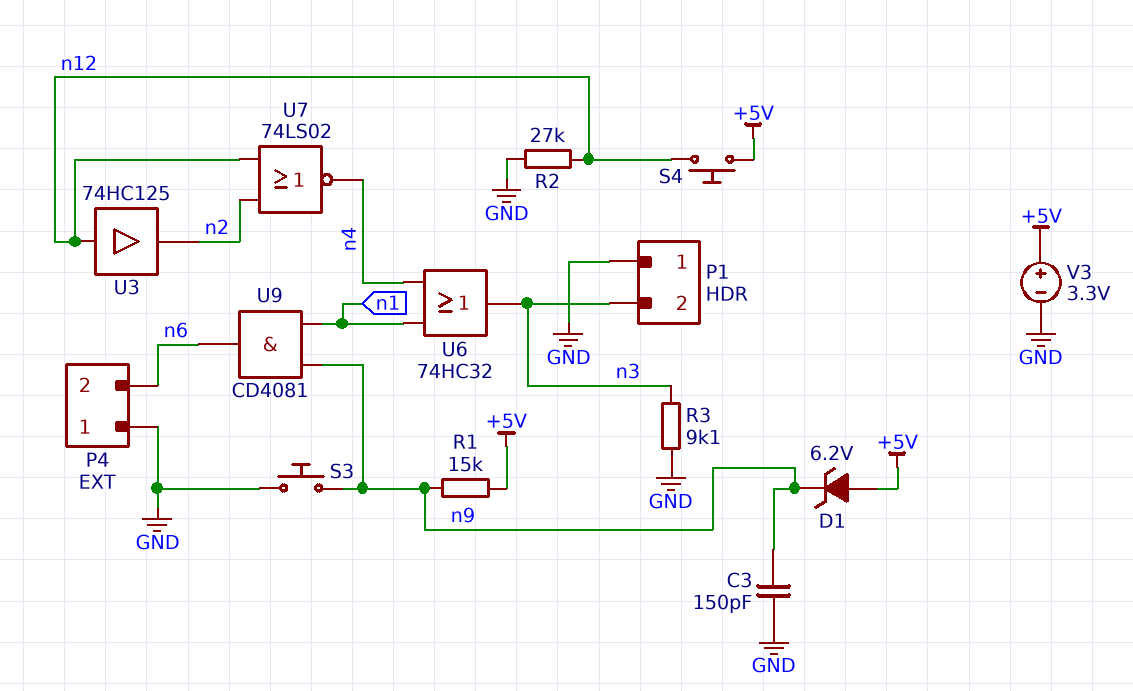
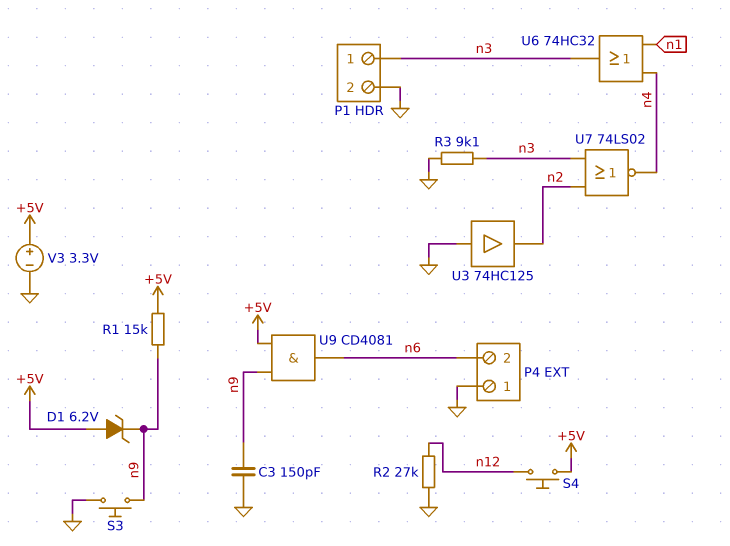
P1 pin 1: GND -> n3
P1 pin 2: n3 -> GND
U3: buffer 74HC125 (in n12, out n2) -> buffer 74HC125 (in GND, out n2)
U7: NOR 74LS02 (in n2, in n12, out n4) -> NOR 74LS02 (in n2, in n3, out n4)
U9: AND CD4081 (in n1, in n9, out n6) -> AND CD4081 (in +5V, in n9, out n6)

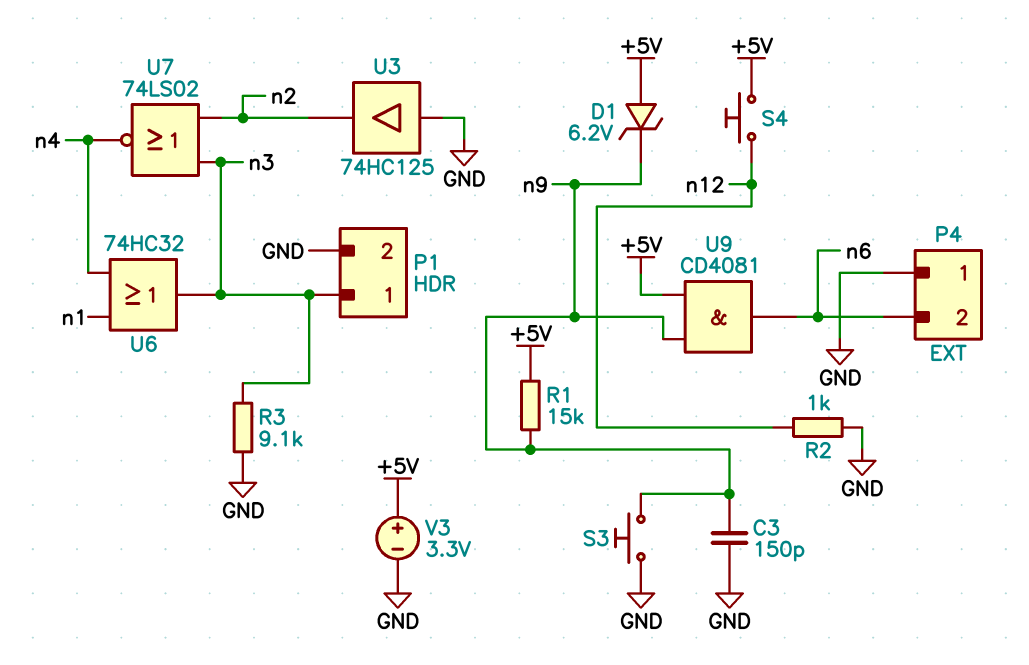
R2: 27k (GND, n12) -> 1k (GND, n12)

